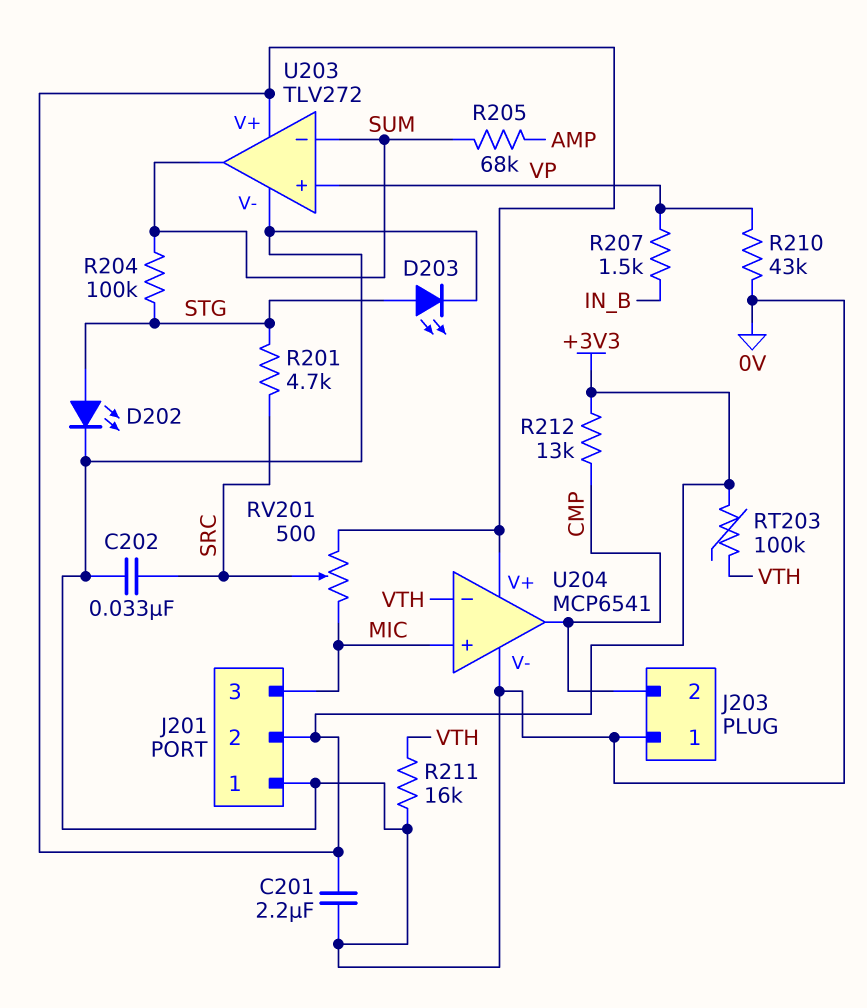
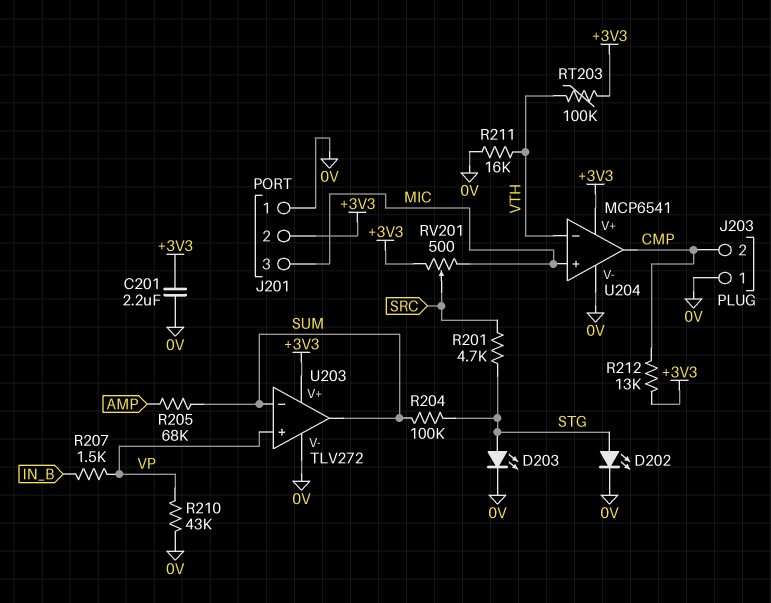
C202: 33nF (0V, SRC) -> none

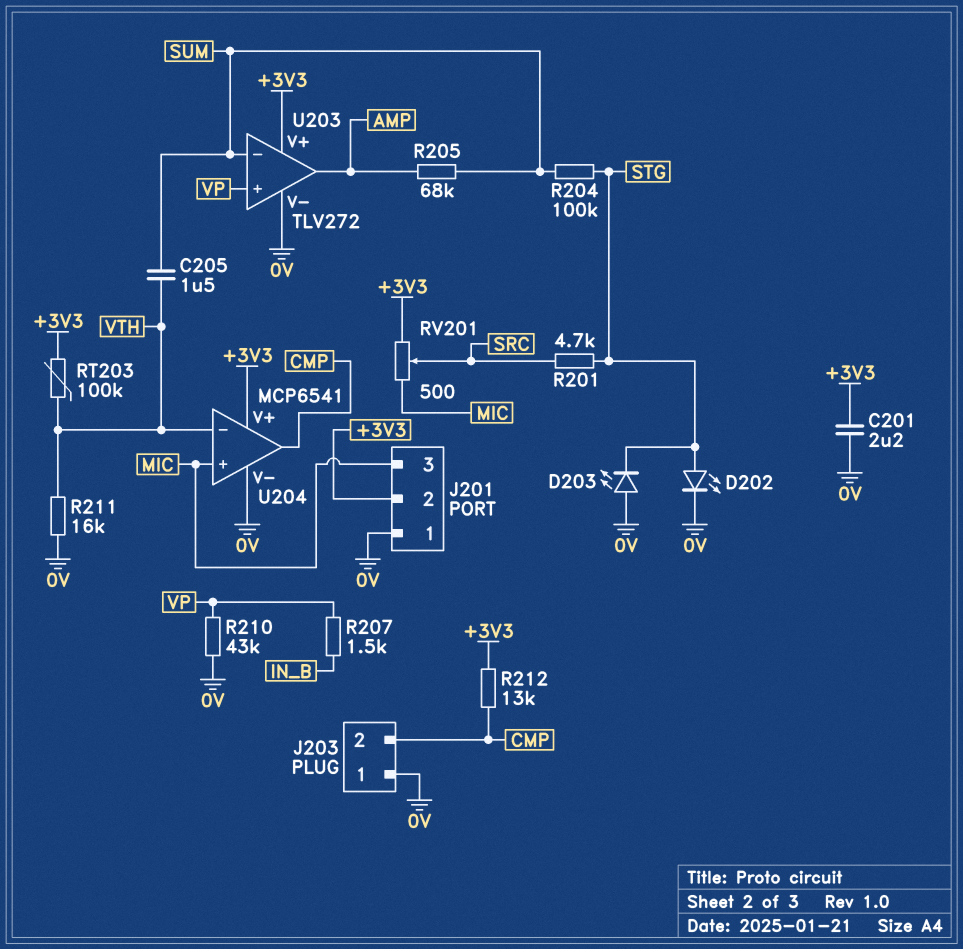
C205: none -> 1.5uF (SUM, VTH)
D203: LED (A STG, K 0V) -> LED (A 0V, K STG)
U203 pin out: SUM -> AMP

